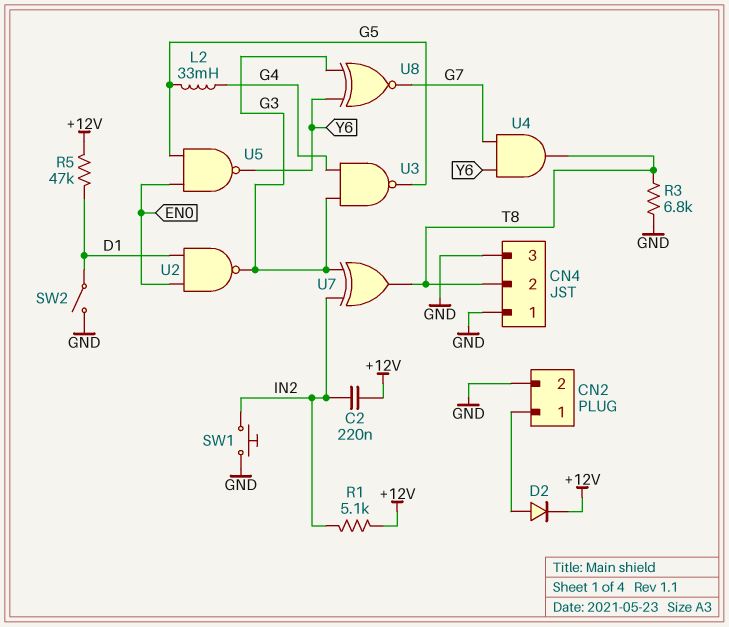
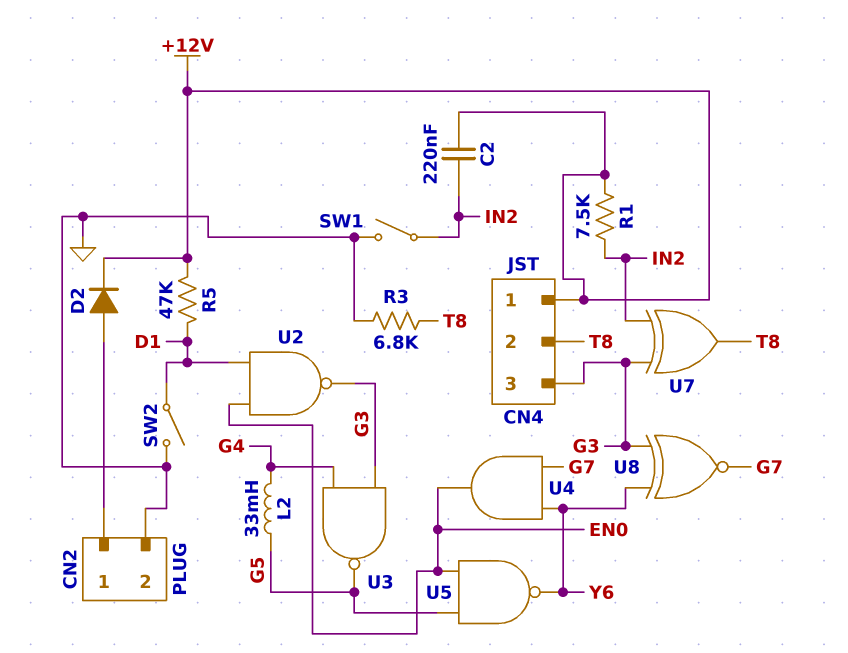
CN4 pin 1: GND -> +12V
CN4 pin 3: GND -> G3
R1: 5.1k (+12V, IN2) -> 7.5k (+12V, IN2)
SW1: button (GND, IN2) -> switch (GND, IN2)
U4: AND (in G7, in Y6, out T8) -> AND (in G7, in Y6, out EN0)

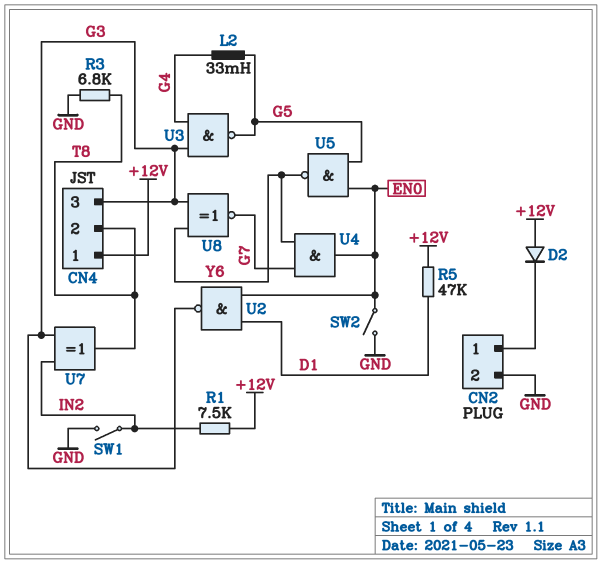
C2: 220nF (+12V, IN2) -> none
D2: diode (A CN2/1, K +12V) -> diode (A +12V, K CN2/1)
SW2: switch (D1, GND) -> switch (EN0, GND)

